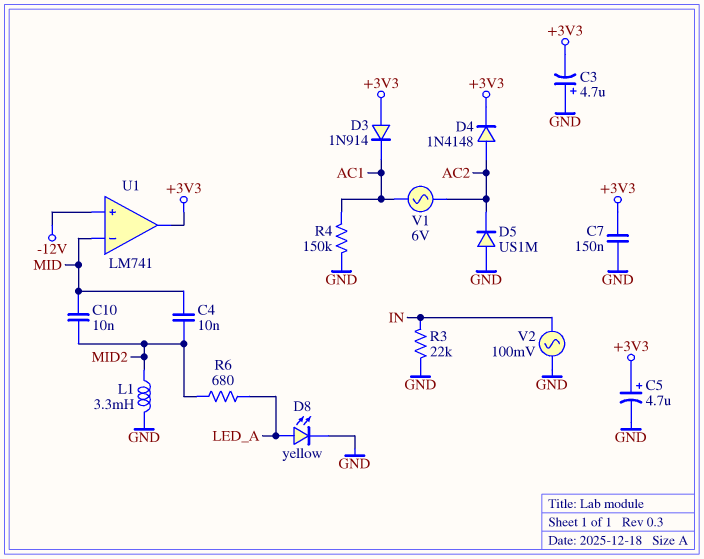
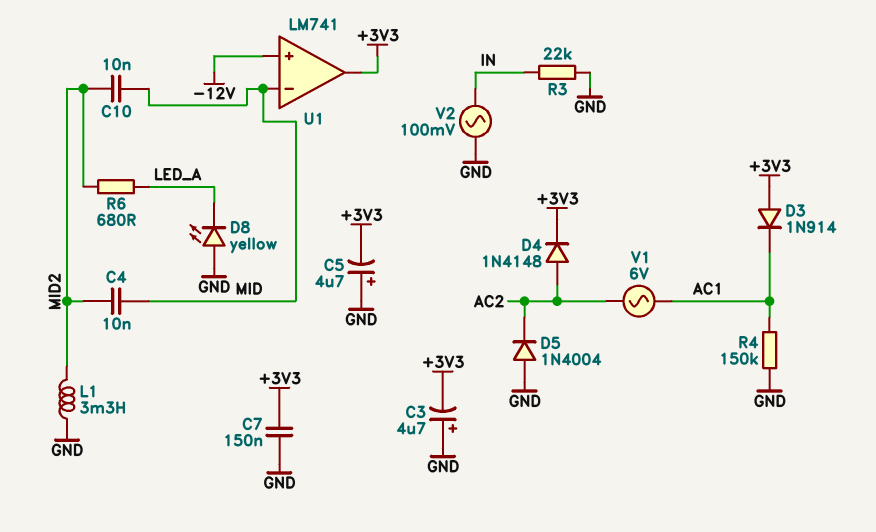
C5: 4.7uF (plus +3V3, minus GND) -> 4.7uF (plus GND, minus +3V3)
D5: diode US1M (A GND, K AC2) -> diode 1N4004 (A GND, K AC2)
D8: LED yellow (A LED_A, K GND) -> LED yellow (A GND, K LED_A)

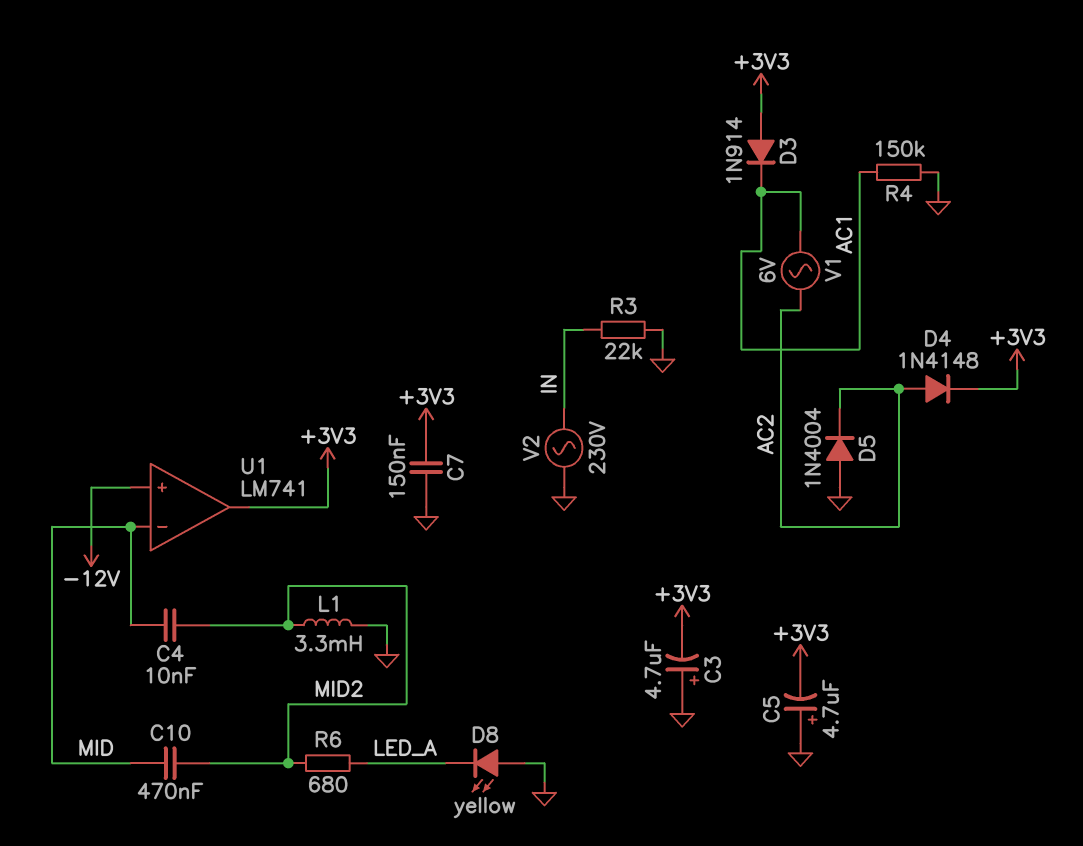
C10: 10nF (MID, MID2) -> 470nF (MID, MID2)
V2: AC 100mV (GND, IN) -> AC 230V (GND, IN)

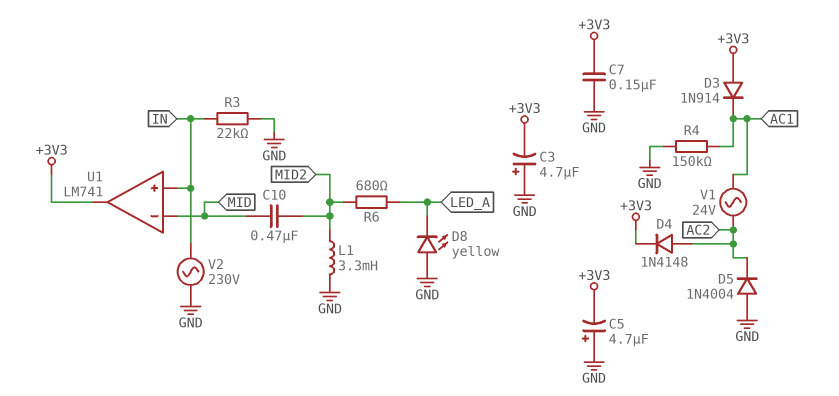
C4: 10nF (MID, MID2) -> none
U1 pin in+: -12V -> IN
V1: AC 6V (AC1, AC2) -> AC 24V (AC1, AC2)

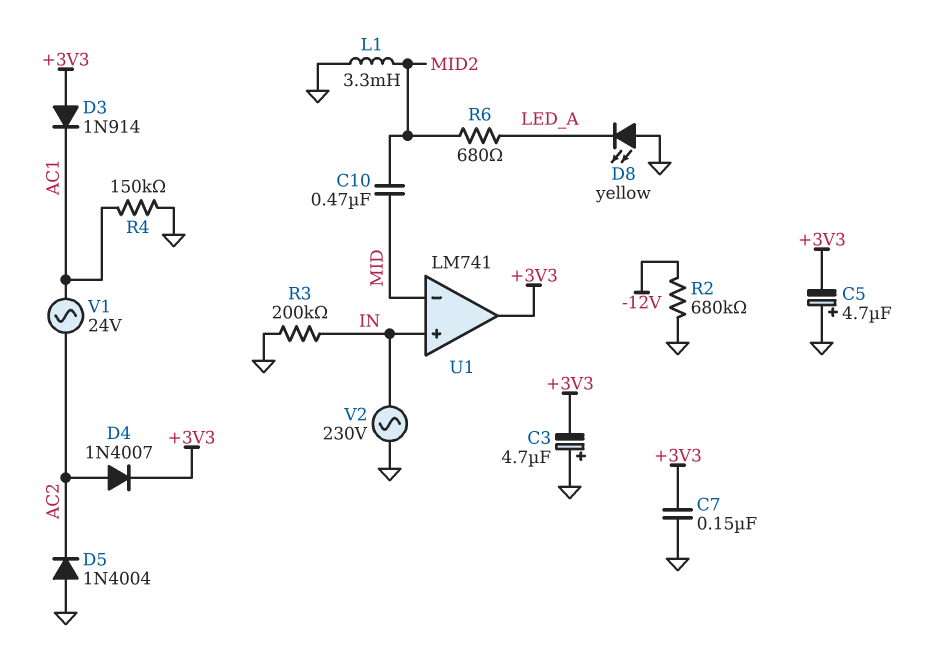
D4: diode 1N4148 (A AC2, K +3V3) -> diode 1N4007 (A AC2, K +3V3)
R2: none -> 680k (-12V, GND)
R3: 22k (GND, IN) -> 200k (GND, IN)

